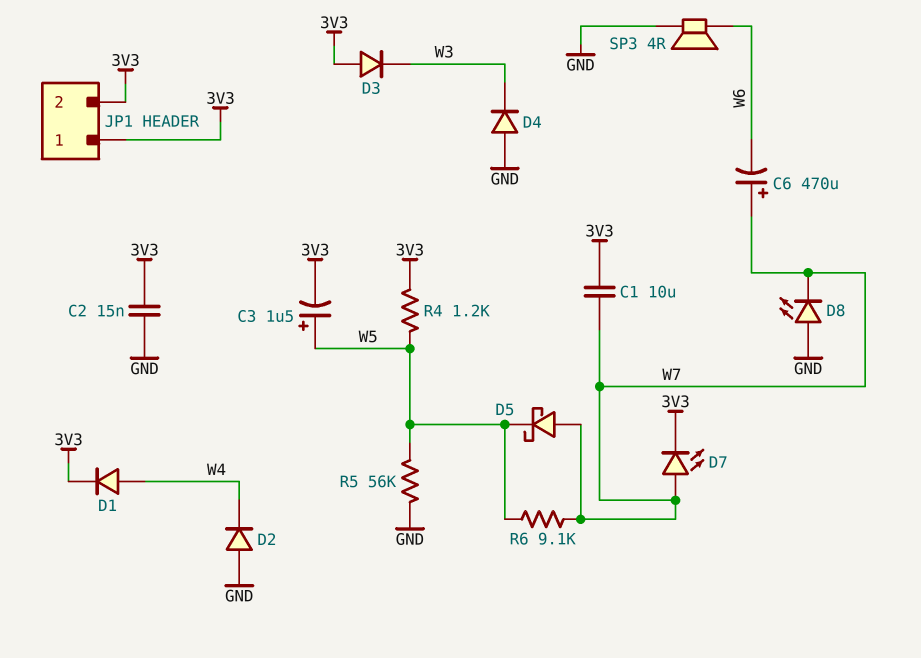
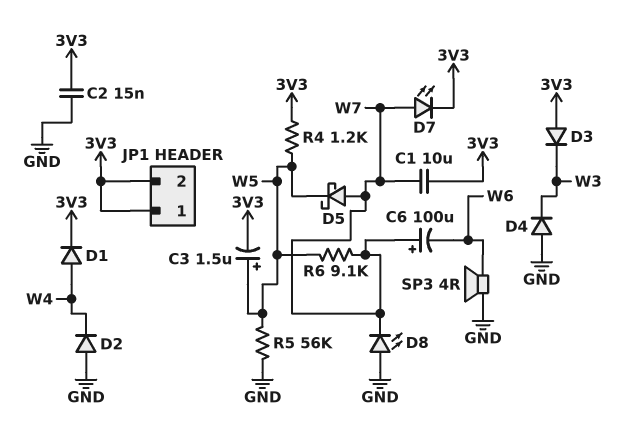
C6: 470uF (plus W7, minus W6) -> 100uF (plus W7, minus W6)

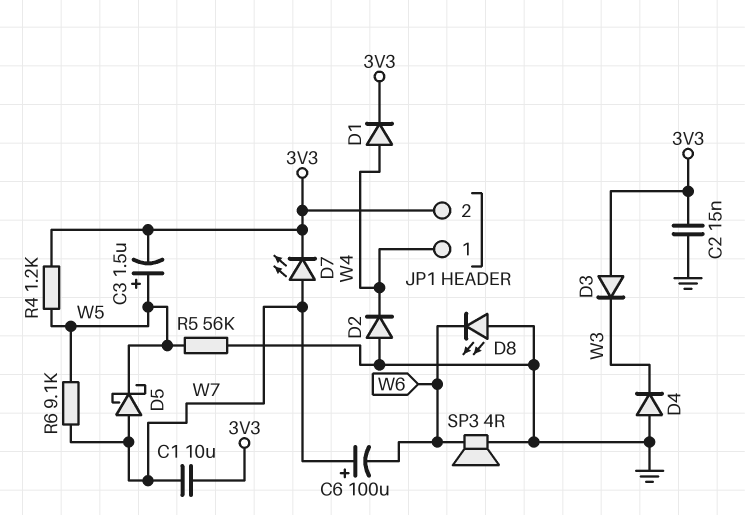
D8: LED (A GND, K W7) -> LED (A GND, K W6)
JP1 pin 1: 3V3 -> W4

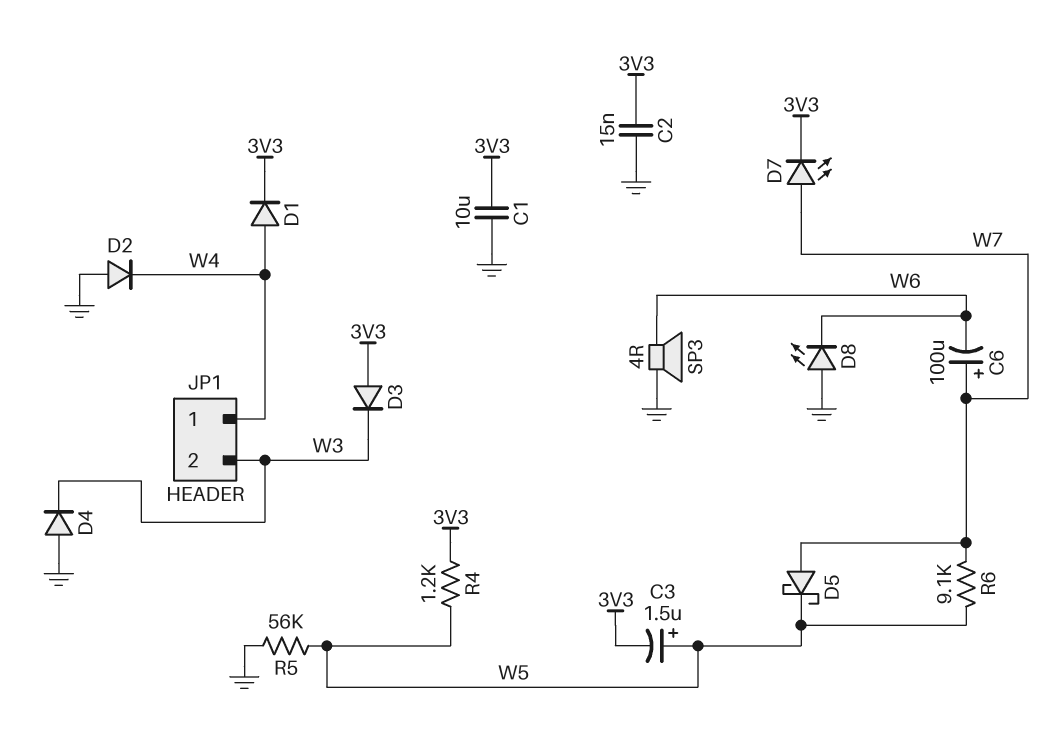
C1: 10uF (3V3, W7) -> 10uF (3V3, GND)
JP1 pin 2: 3V3 -> W3

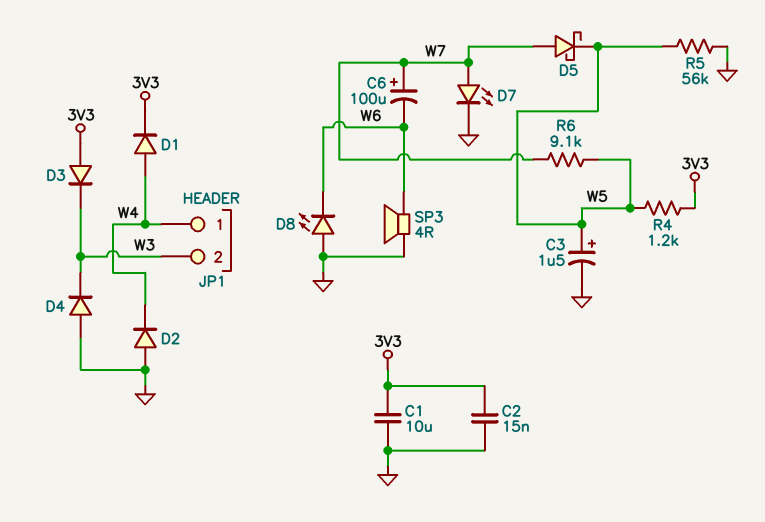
C3: 1.5uF (plus W5, minus 3V3) -> 1.5uF (plus W5, minus GND)
D7: LED (A W7, K 3V3) -> LED (A W7, K GND)

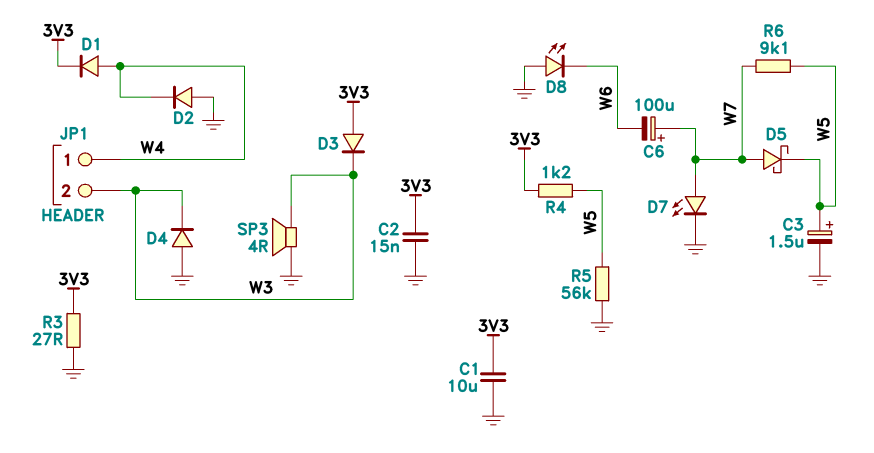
R3: none -> 27 (3V3, GND)
SP3: speaker 4R (GND, W6) -> speaker 4R (GND, W3)

